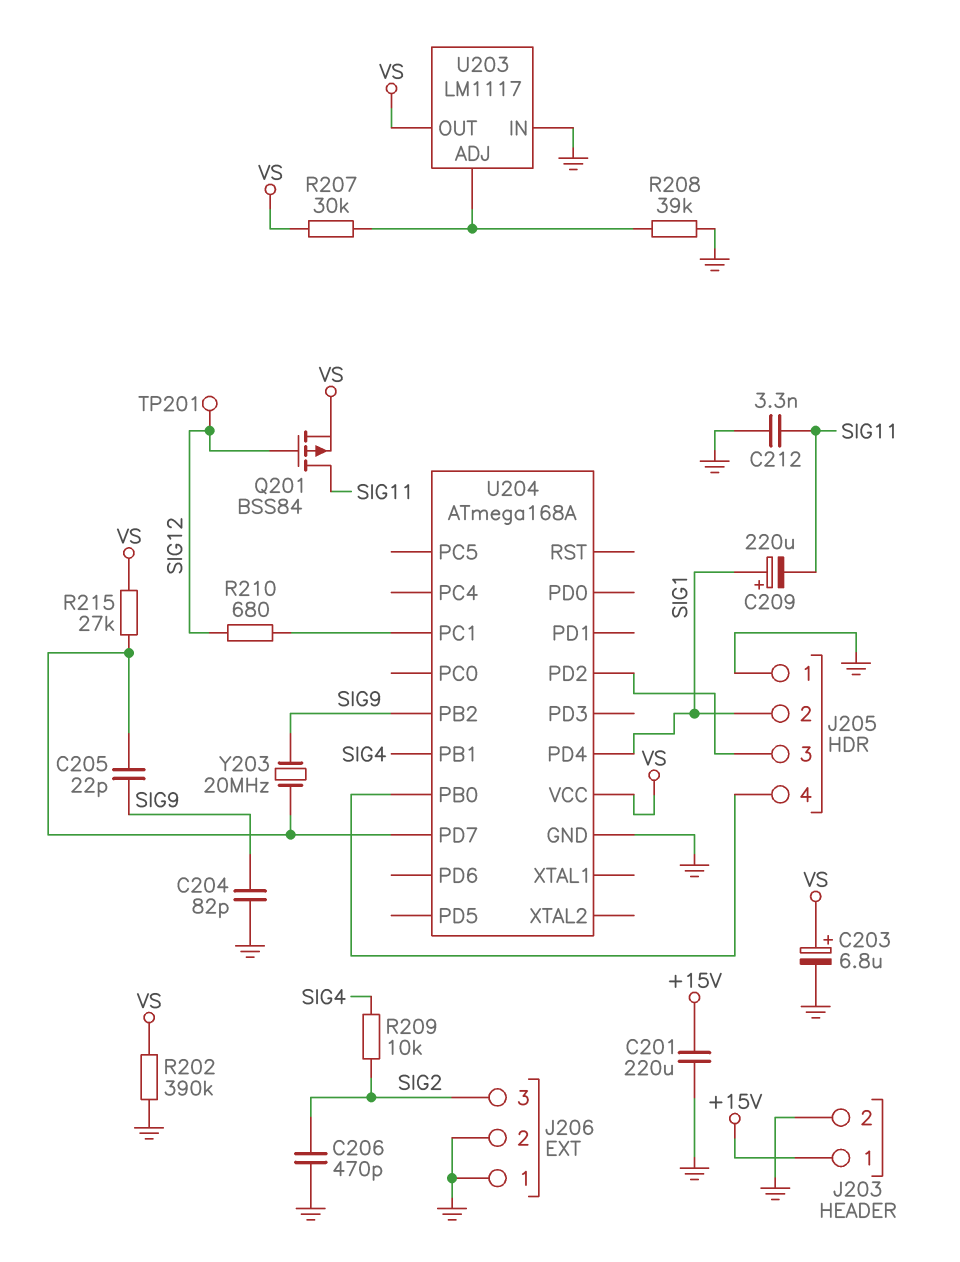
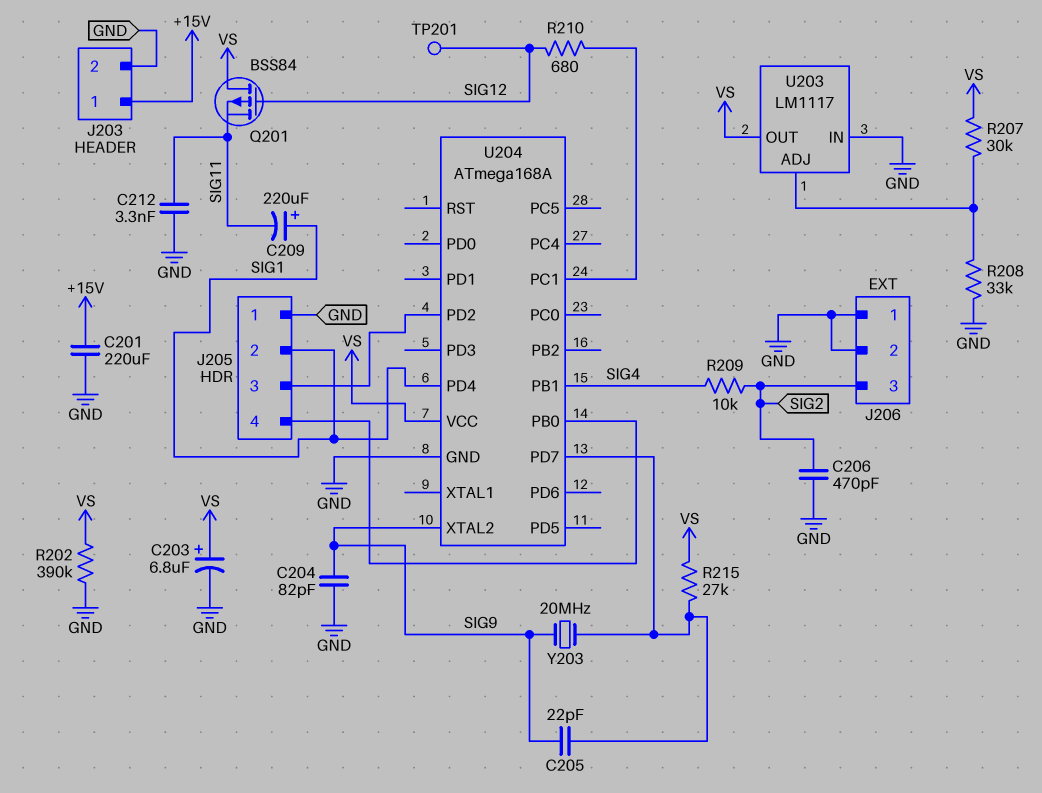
Q201: PMOS BSS84 (G SIG12, D SIG11, S VS) -> PMOS BSS84 (G SIG12, D VS, S SIG11)
R208: 39k (GND, U203/ADJ) -> 33k (GND, U203/ADJ)
U204 pin PB2: SIG9 -> none
U204 pin XTAL2: none -> SIG9

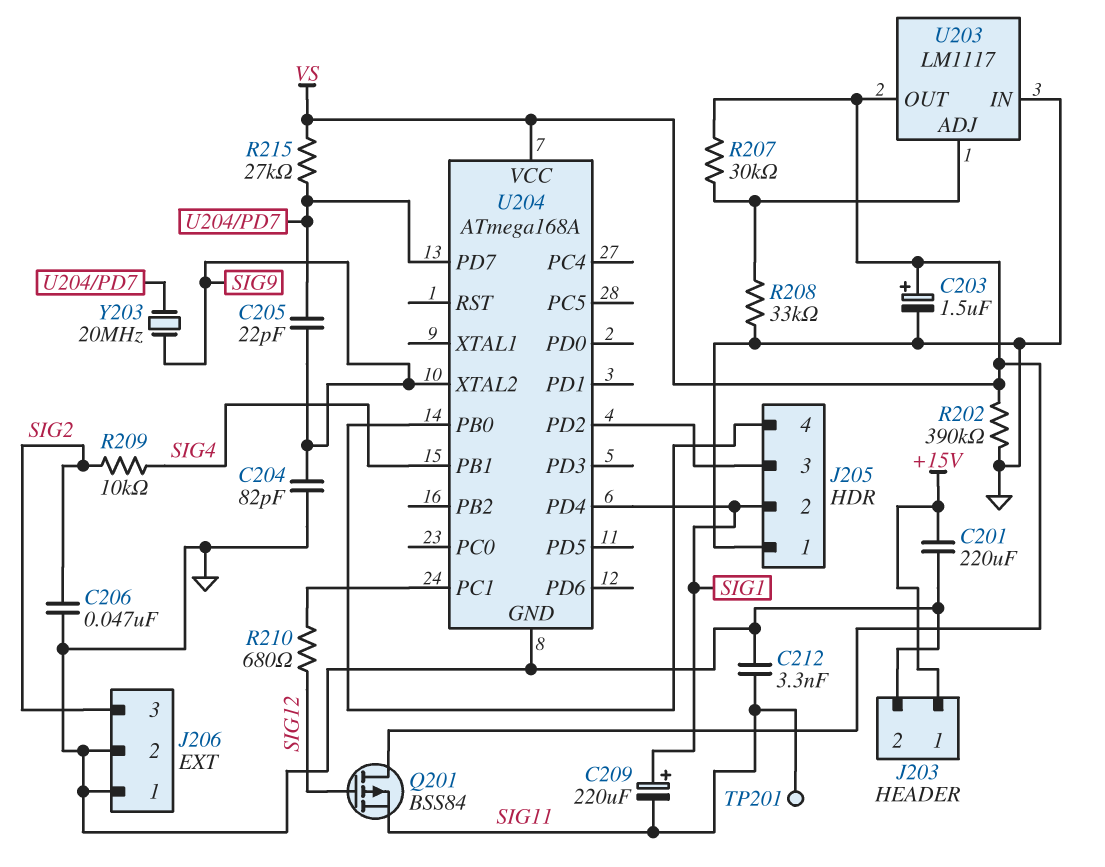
C203: 6.8uF (plus VS, minus GND) -> 1.5uF (plus VS, minus GND)
C206: 470pF (GND, SIG2) -> 47nF (GND, SIG2)
TP201: test point (SIG12) -> test point (SIG11)

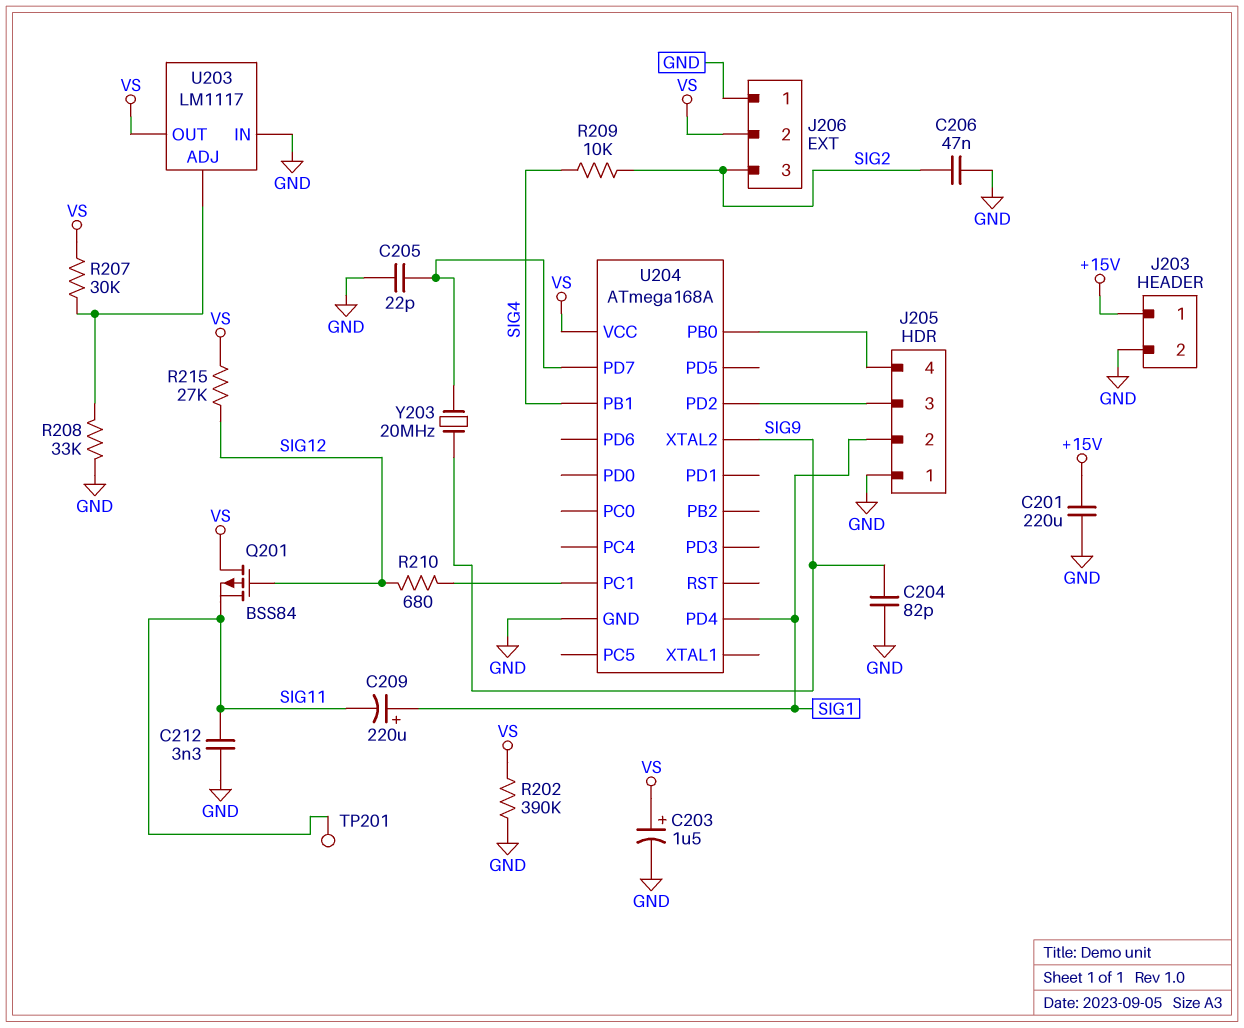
C205: 22pF (SIG9, U204/PD7) -> 22pF (GND, U204/PD7)
J206 pin 2: GND -> VS
R215: 27k (U204/PD7, VS) -> 27k (SIG12, VS)

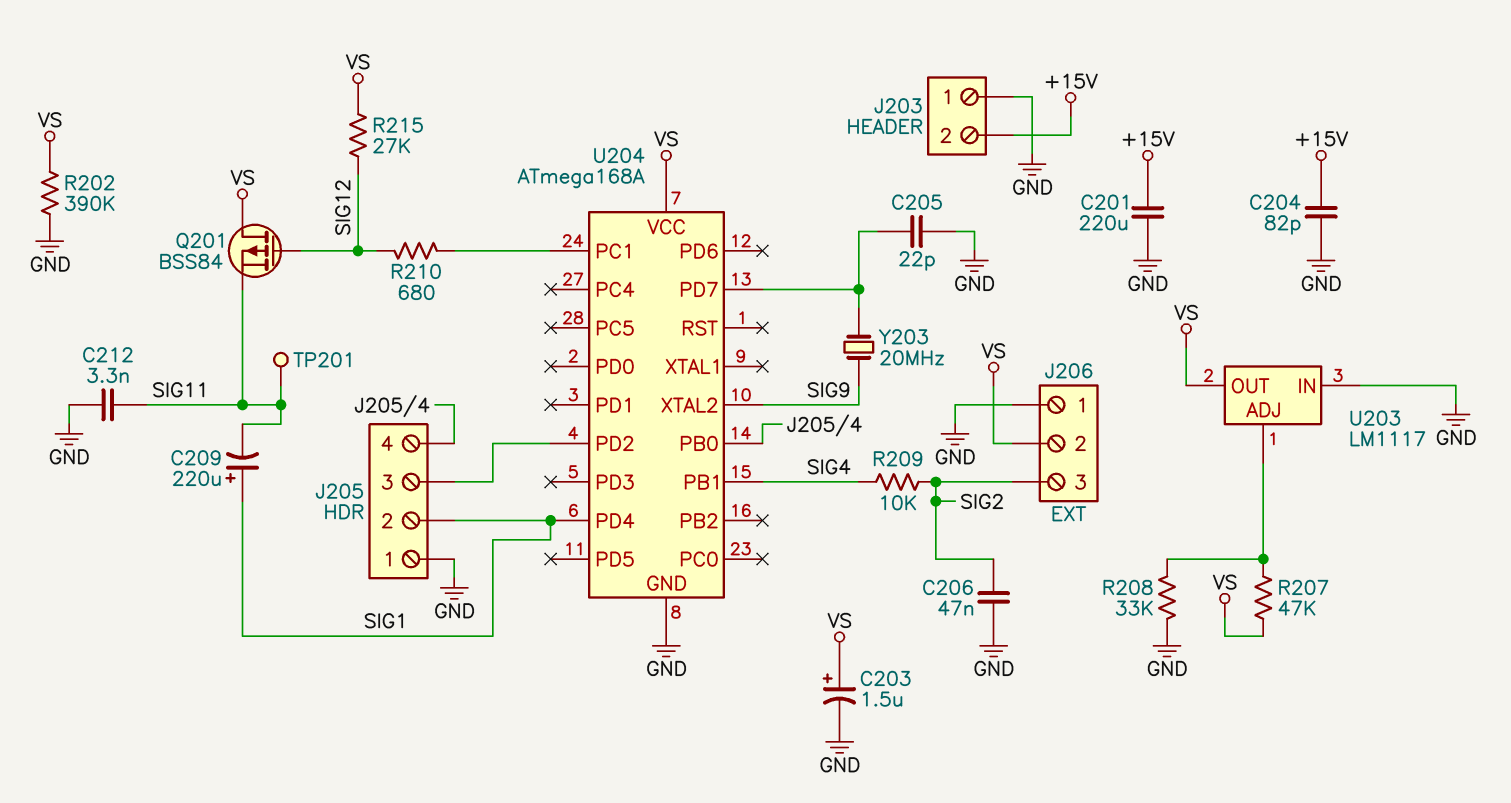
C204: 82pF (GND, SIG9) -> 82pF (+15V, GND)
J203 pin 1: +15V -> GND
J203 pin 2: GND -> +15V
R207: 30k (U203/ADJ, VS) -> 47k (U203/ADJ, VS)

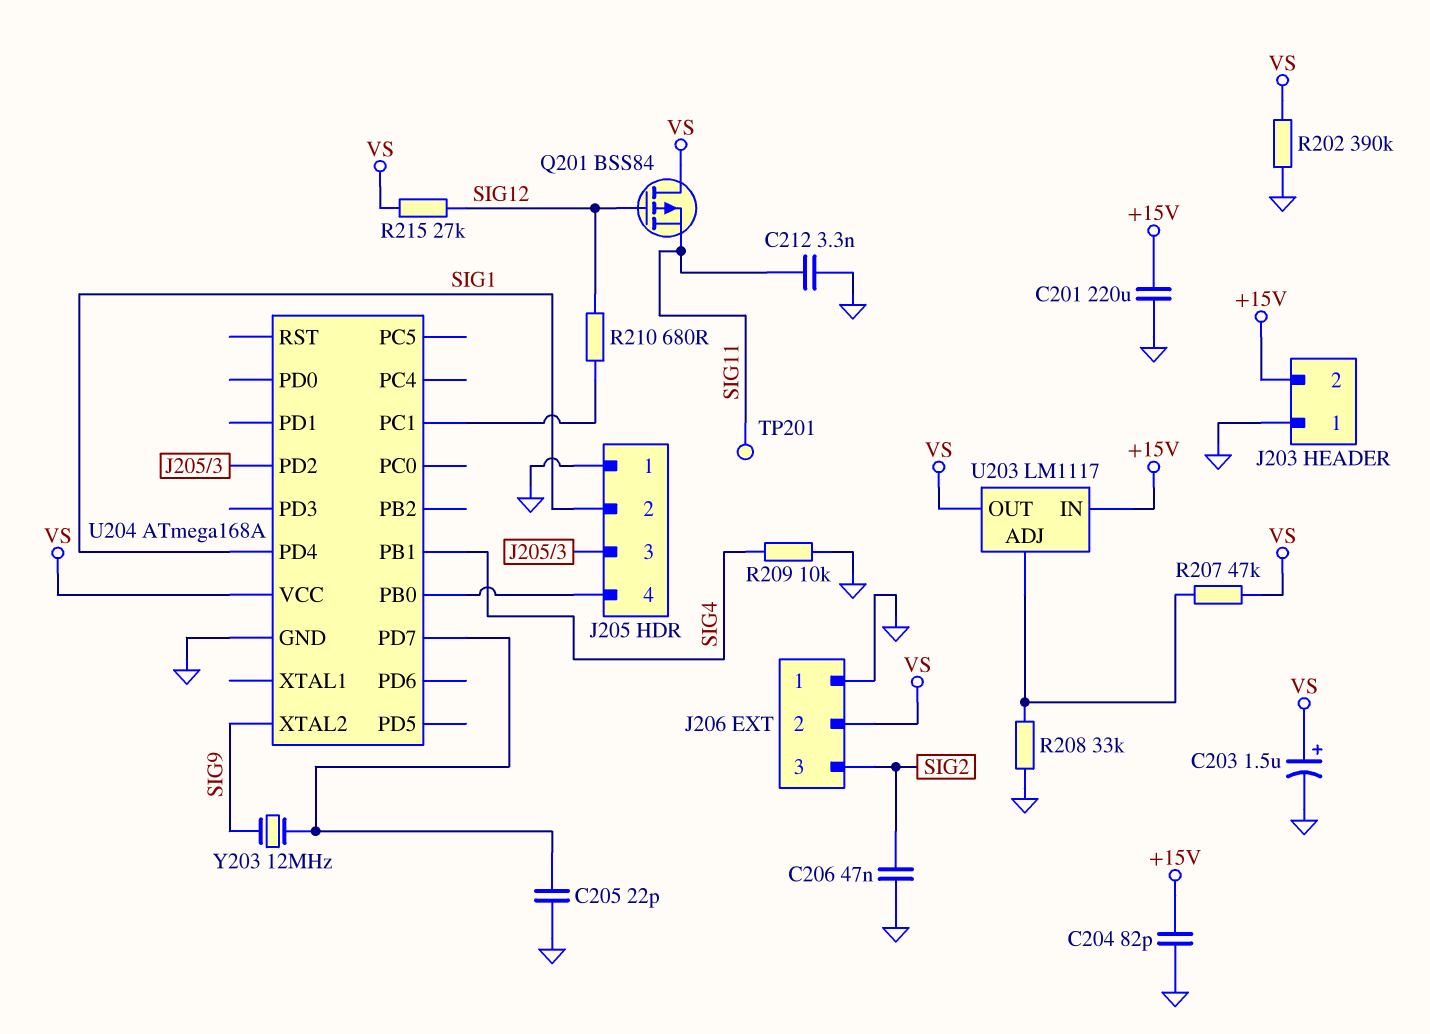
C209: 220uF (plus SIG1, minus SIG11) -> none
R209: 10k (SIG2, SIG4) -> 10k (GND, SIG4)
U203 pin IN: GND -> +15V
Y203: 20MHz (SIG9, U204/PD7) -> 12MHz (SIG9, U204/PD7)

